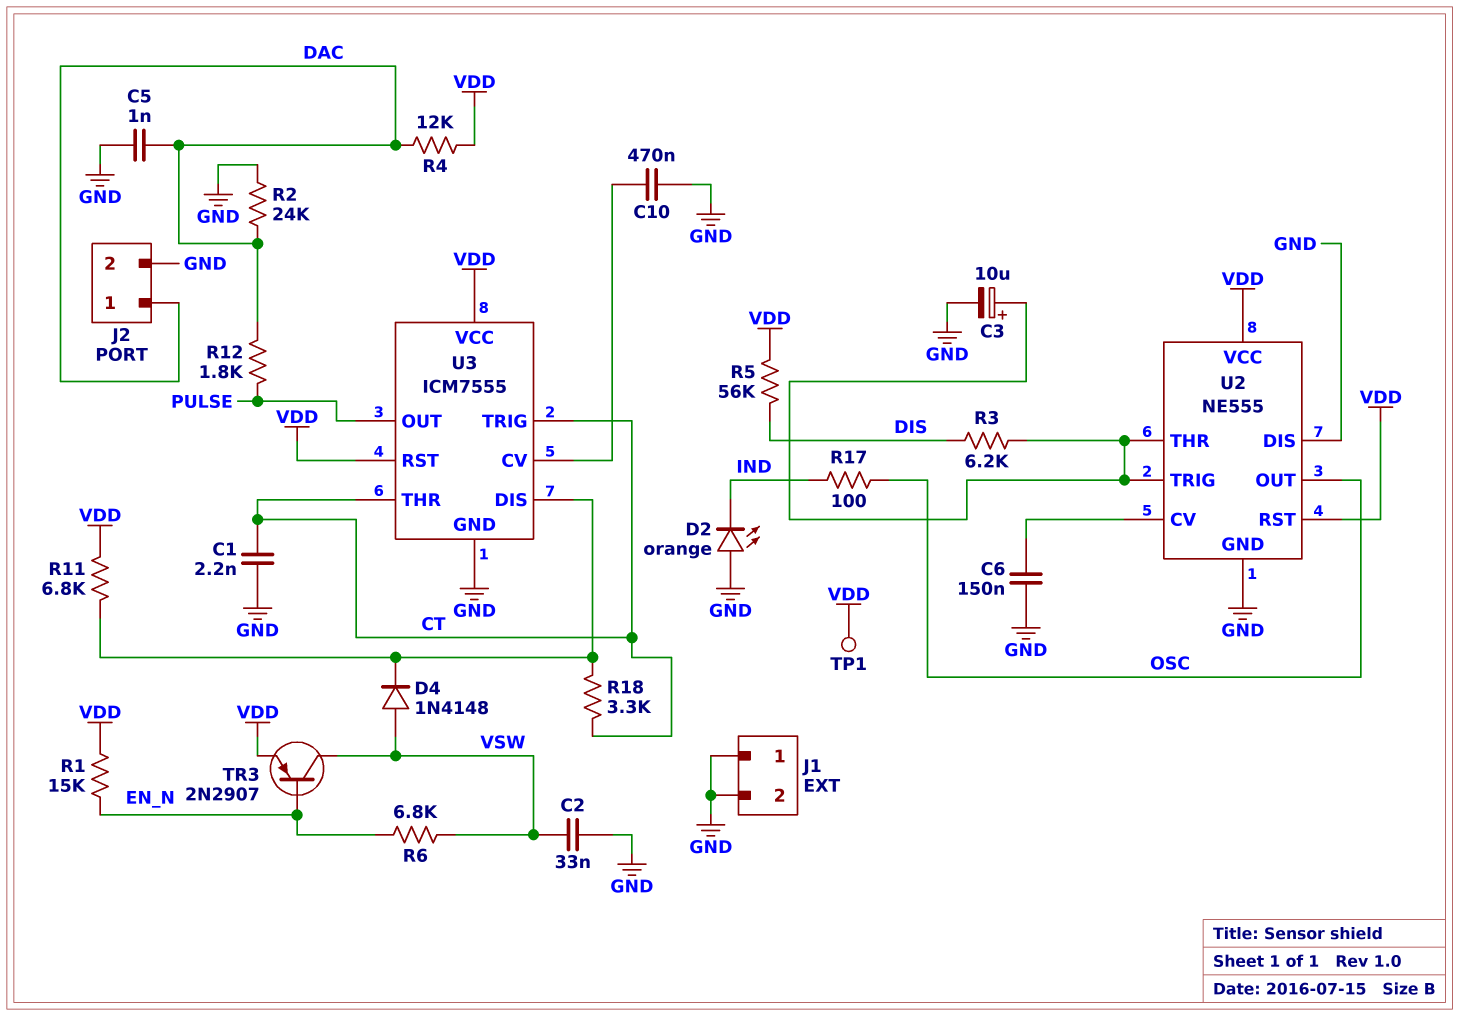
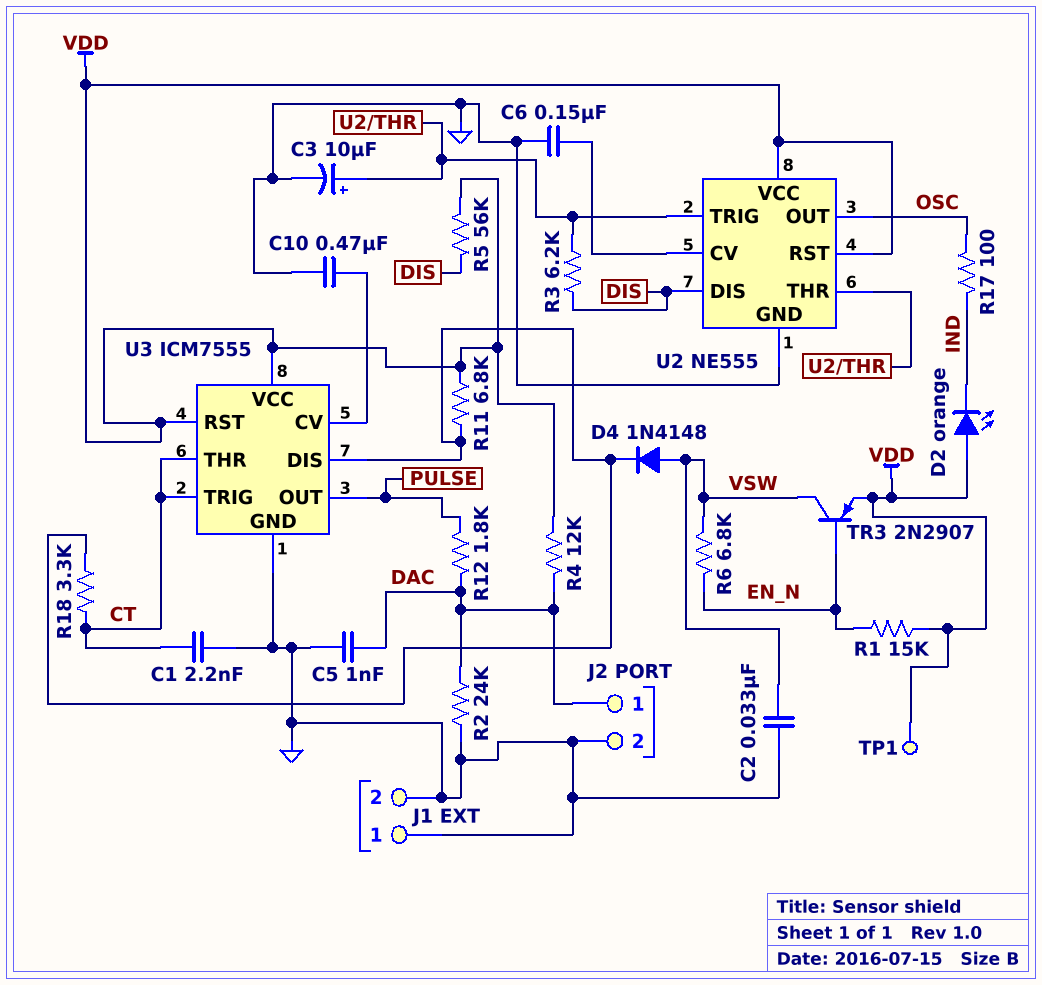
D2: LED orange (A GND, K IND) -> LED orange (A VDD, K IND)
U2 pin DIS: GND -> DIS

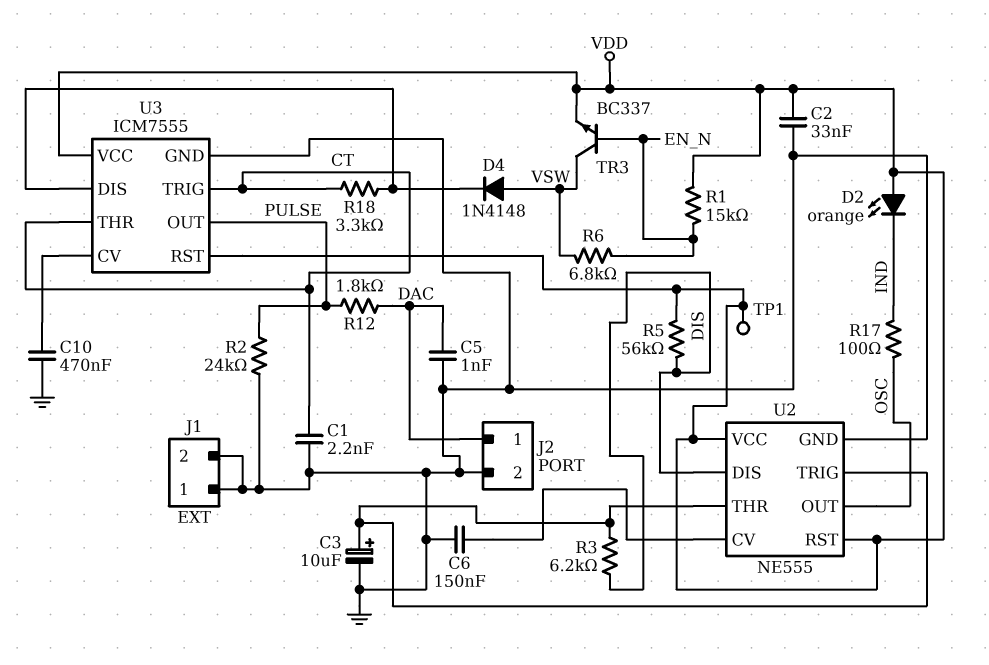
C2: 33nF (GND, VSW) -> 33nF (GND, VDD)
R2: 24k (DAC, GND) -> 24k (GND, PULSE)
R4: 12k (DAC, VDD) -> none
R11: 6.8k (U3/DIS, VDD) -> none
TR3: PNP 2N2907 (B EN_N, C VSW, E VDD) -> NPN BC337 (B EN_N, C VSW, E VDD)

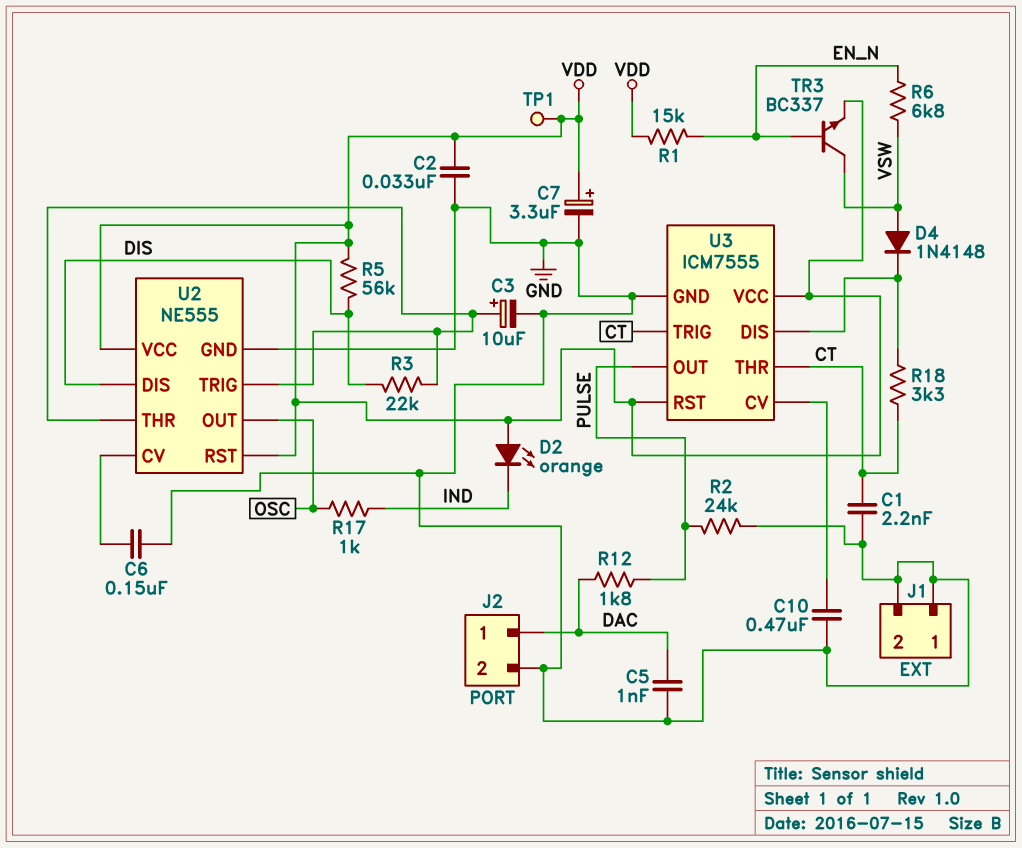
C7: none -> 3.3uF (plus VDD, minus GND)
R3: 6.2k (DIS, U2/THR) -> 22k (DIS, U2/THR)
R17: 100 (IND, OSC) -> 1k (IND, OSC)

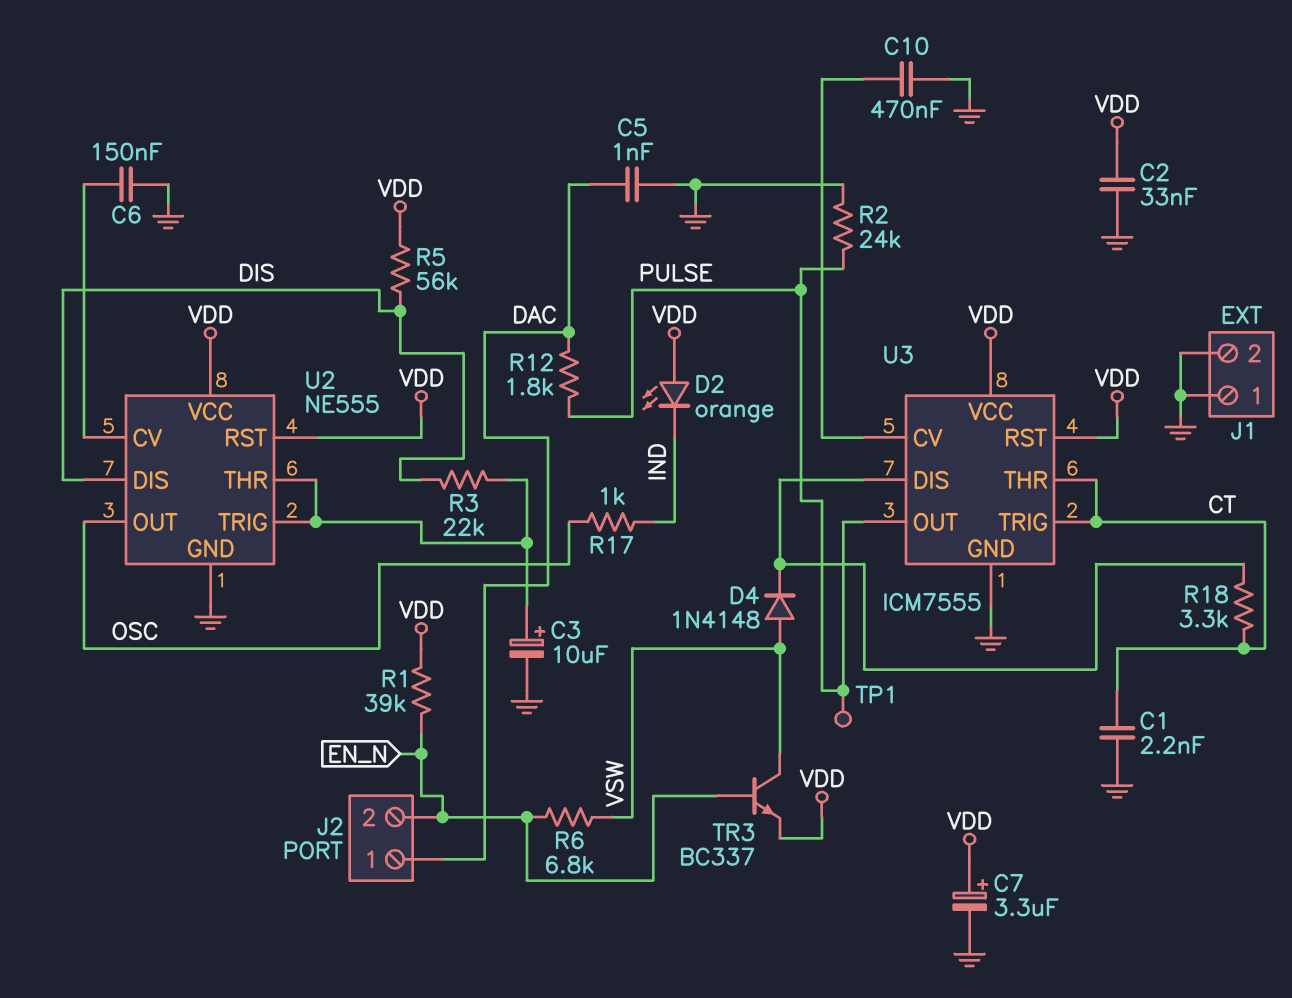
J2 pin 2: GND -> EN_N
R1: 15k (EN_N, VDD) -> 39k (EN_N, VDD)
TP1: test point (VDD) -> test point (PULSE)

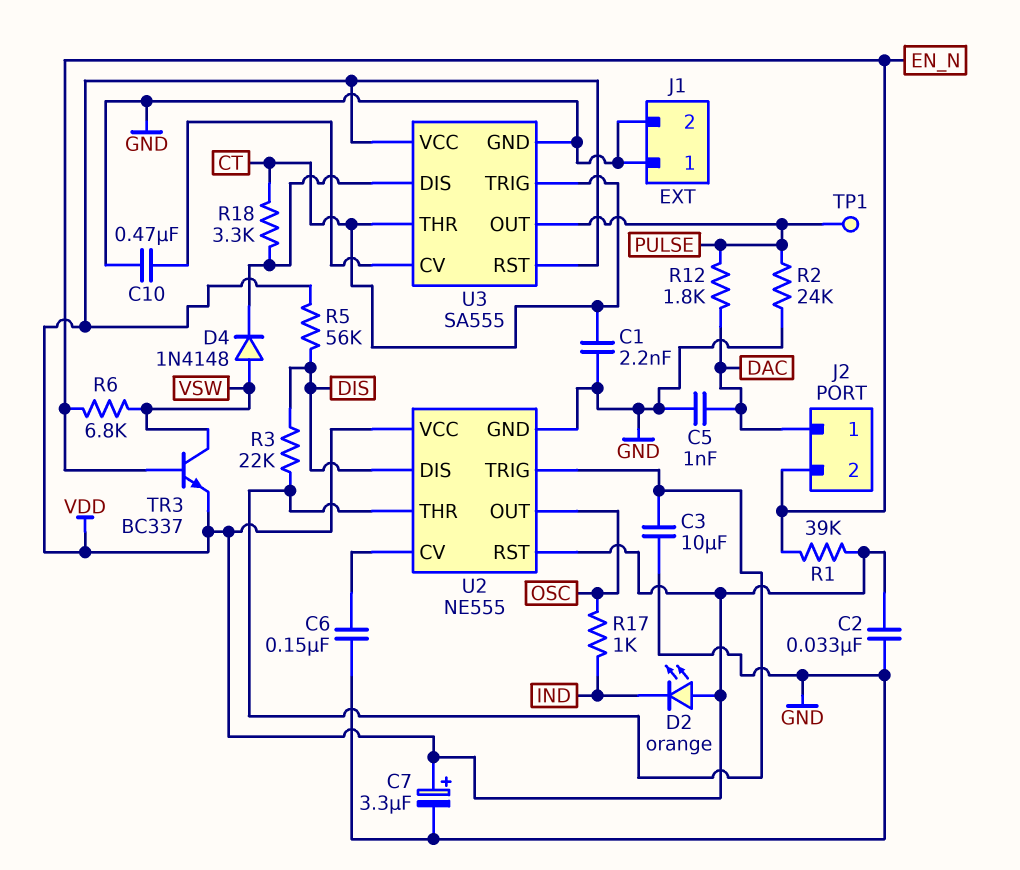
C3: 10uF (plus U2/THR, minus GND) -> 10uF (GND, U2/THR)
U3: ICM7555 -> SA555

